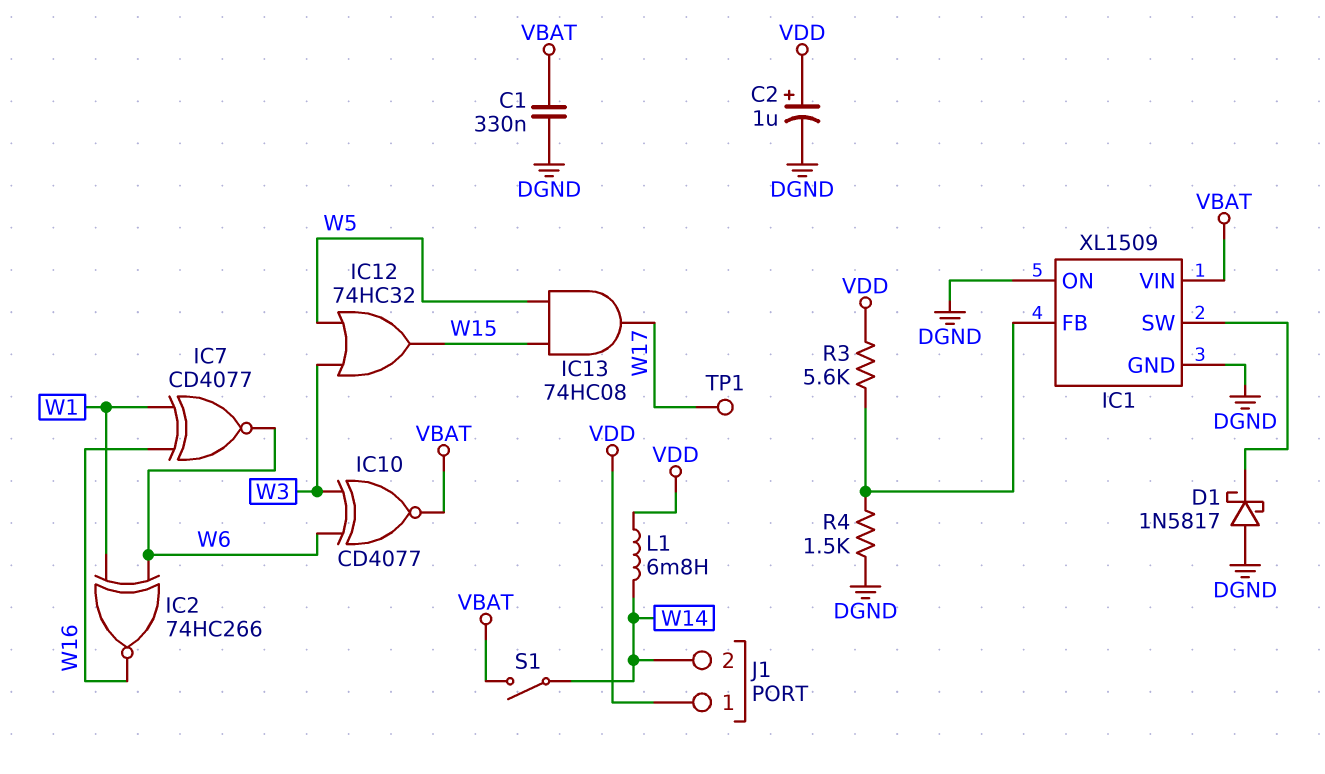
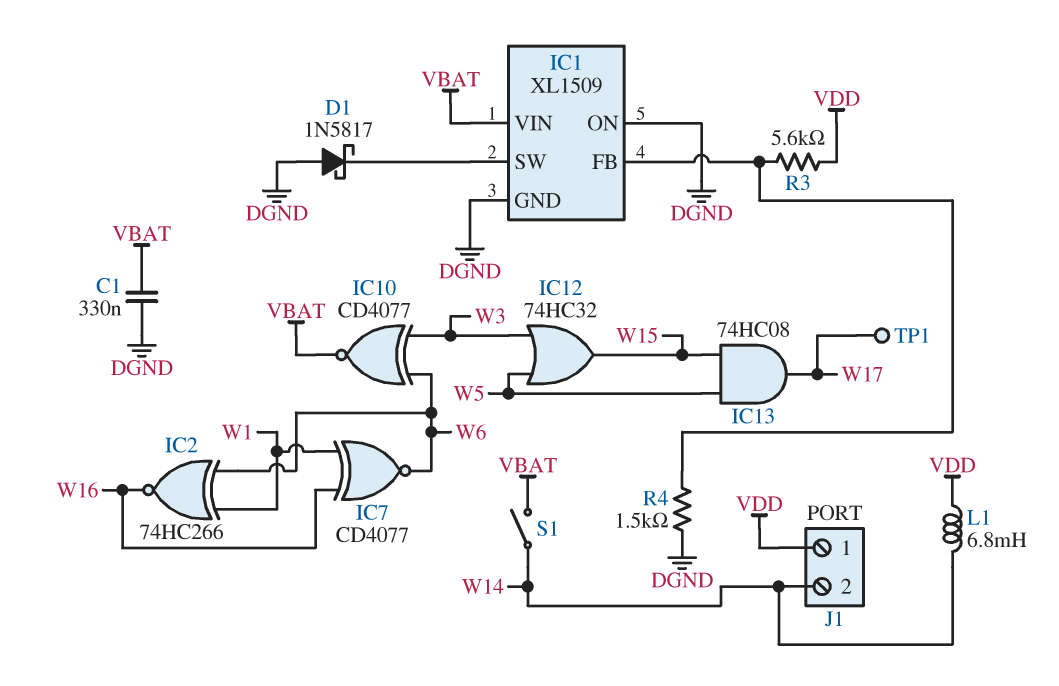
C2: 1uF (plus VDD, minus DGND) -> none

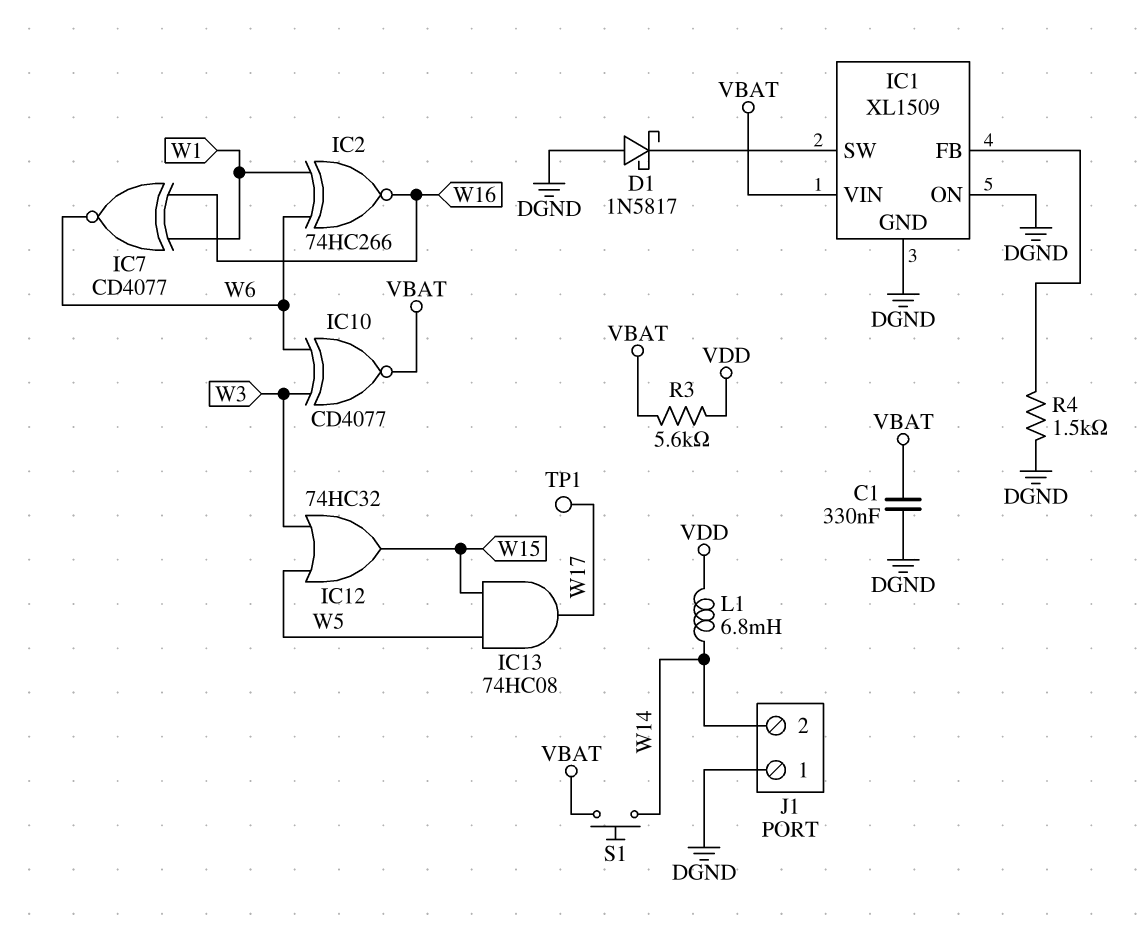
J1 pin 1: VDD -> DGND
R3: 5.6k (IC1/FB, VDD) -> 5.6k (VBAT, VDD)
S1: switch (VBAT, W14) -> button (VBAT, W14)

